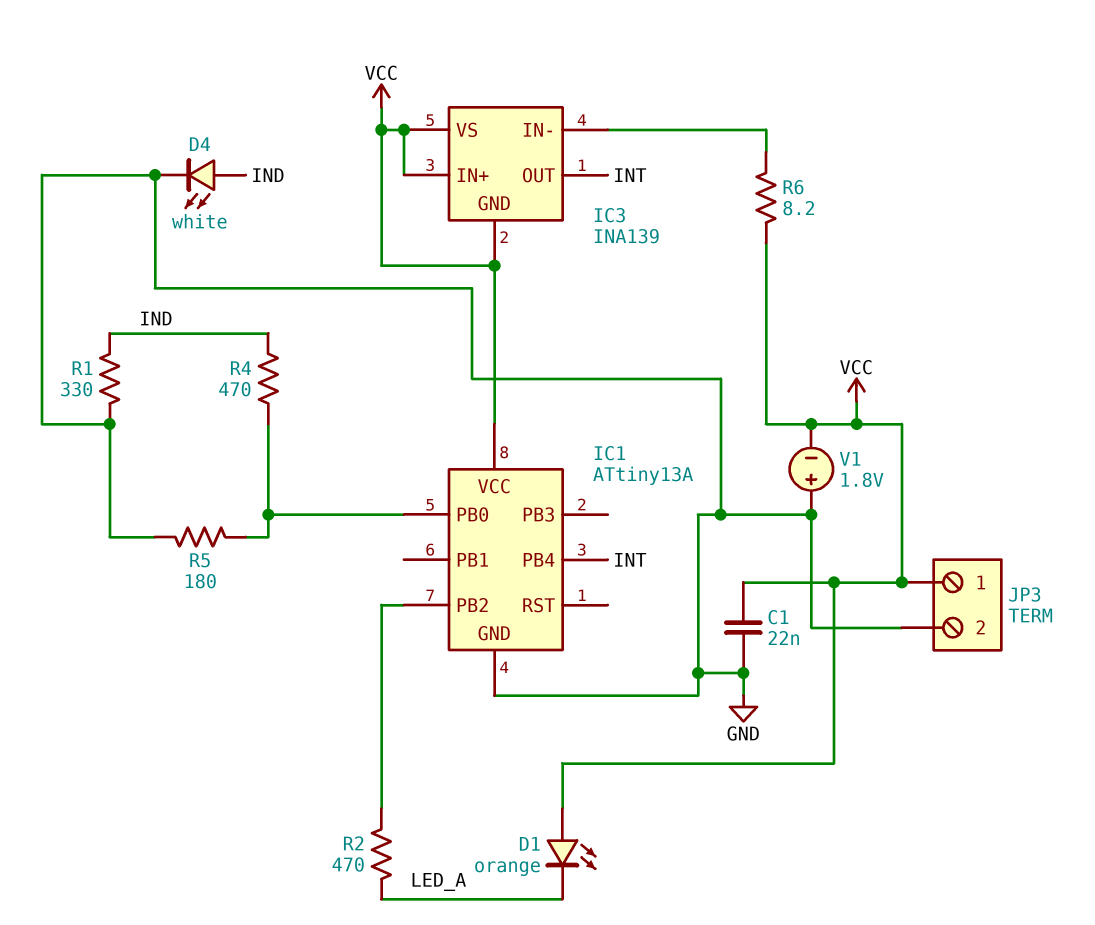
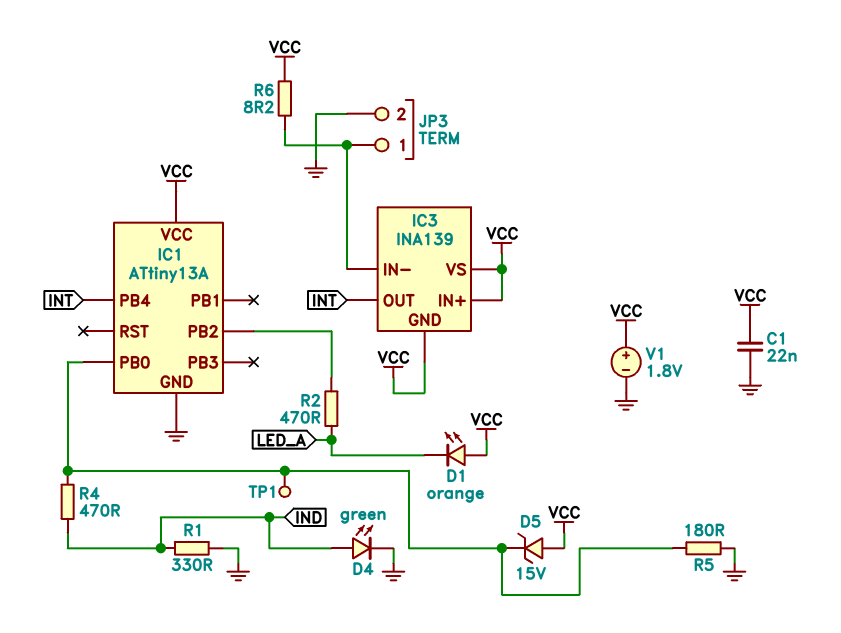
D4: LED white (A IND, K GND) -> LED green (A IND, K GND)
D5: none -> zener 15V (A VCC, K IC1/PB0)
JP3 pin 1: VCC -> IC3/IN-
TP1: none -> test point (IC1/PB0)
V1: 1.8V (plus GND, minus VCC) -> 1.8V (plus VCC, minus GND)

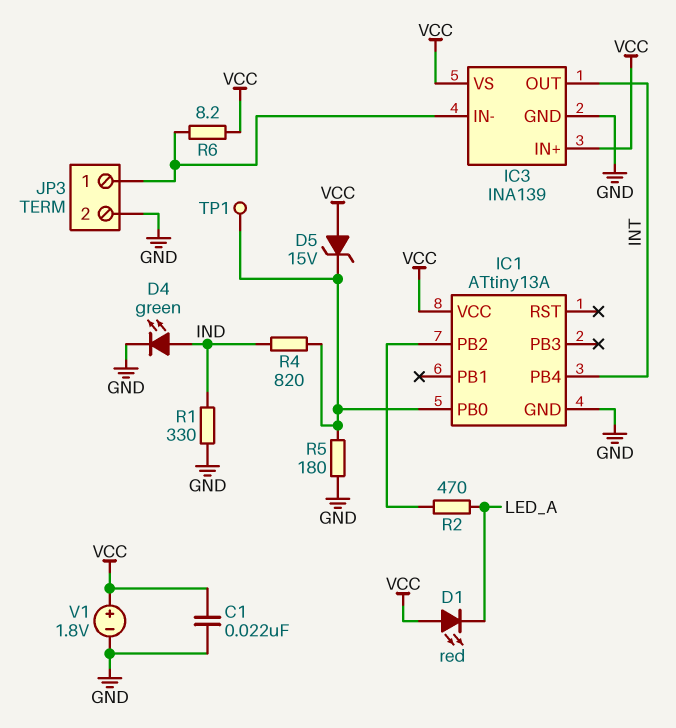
D1: LED orange (A VCC, K LED_A) -> LED red (A VCC, K LED_A)
IC3 pin GND: VCC -> GND
R4: 470 (IC1/PB0, IND) -> 820 (IC1/PB0, IND)

